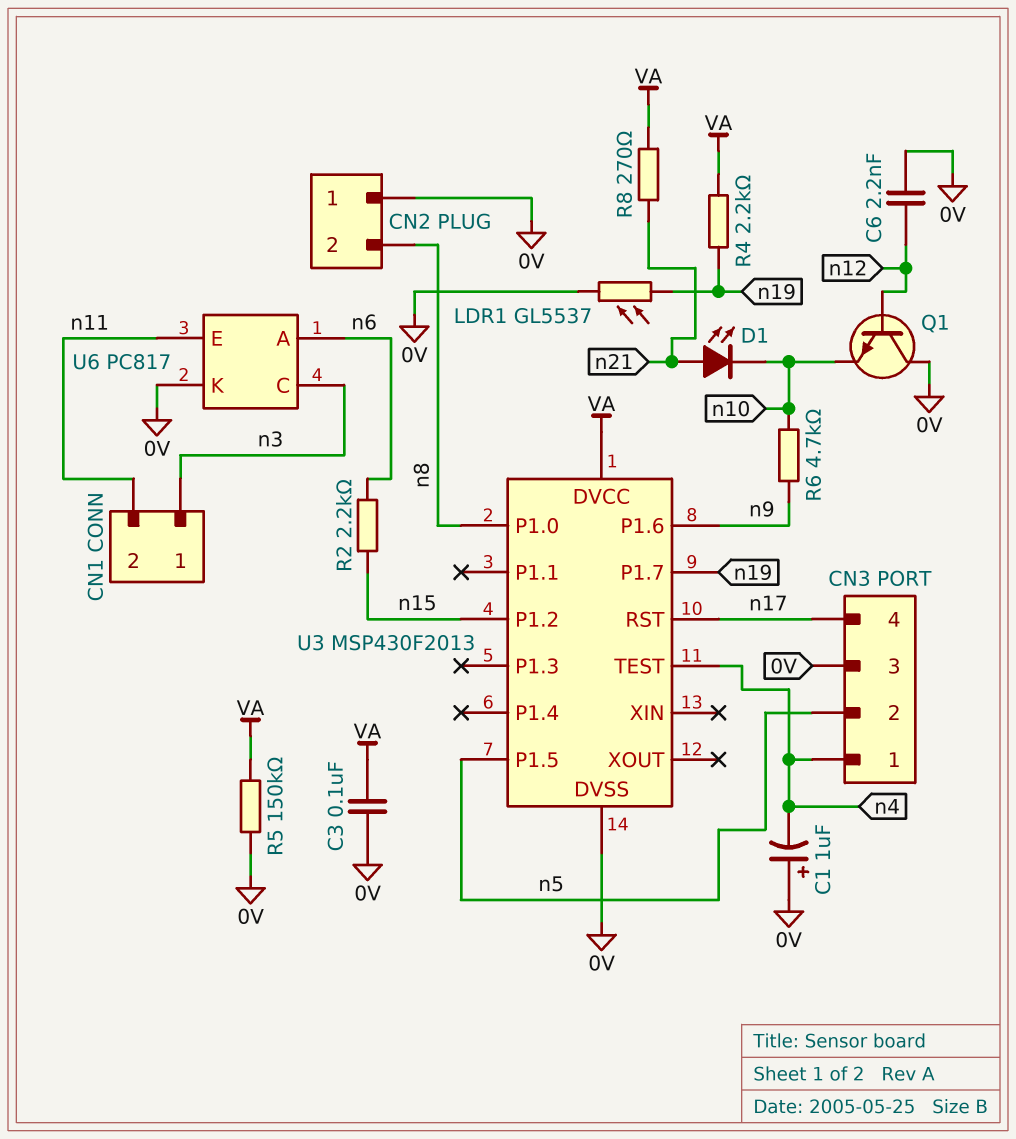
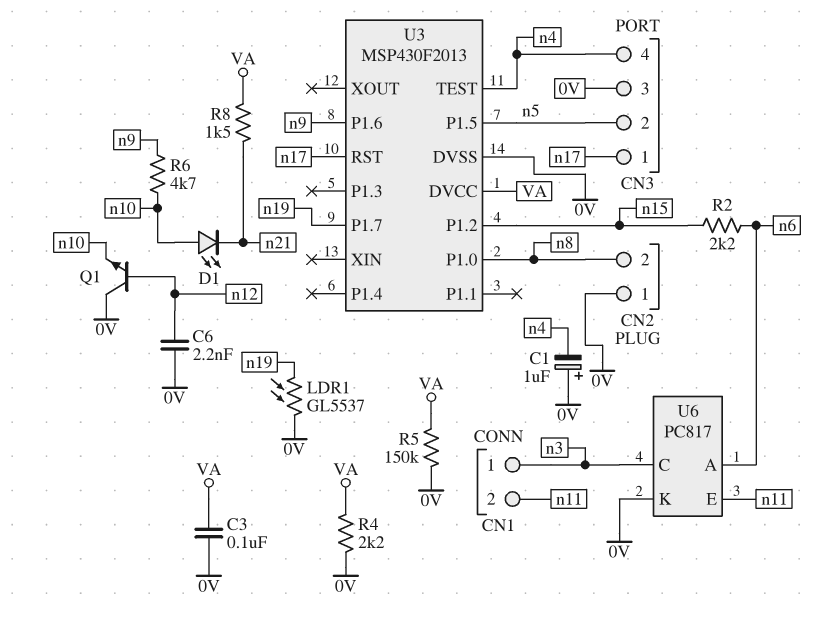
CN3 pin 1: n4 -> n17
CN3 pin 4: n17 -> n4
D1: LED (A n21, K n10) -> LED (A n10, K n21)
R4: 2.2k (VA, n19) -> 2.2k (0V, VA)
R8: 270 (VA, n21) -> 1.5k (VA, n21)

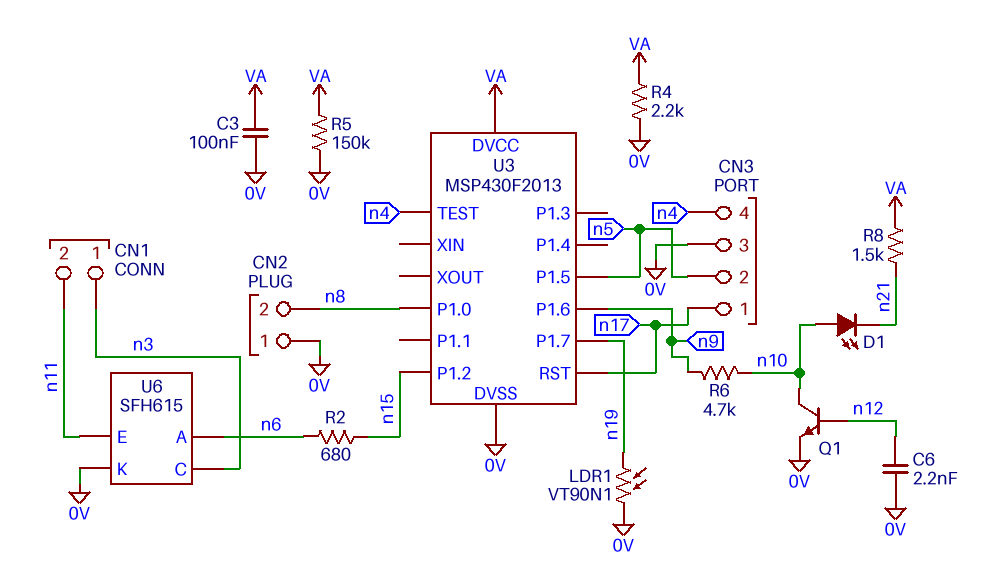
C1: 1uF (plus 0V, minus n4) -> none
LDR1: GL5537 (0V, n19) -> VT90N1 (0V, n19)
Q1: NPN (B n12, C 0V, E n10) -> NPN (B n12, C n10, E 0V)
R2: 2.2k (n6, n15) -> 680 (n6, n15)
U6: PC817 -> SFH615

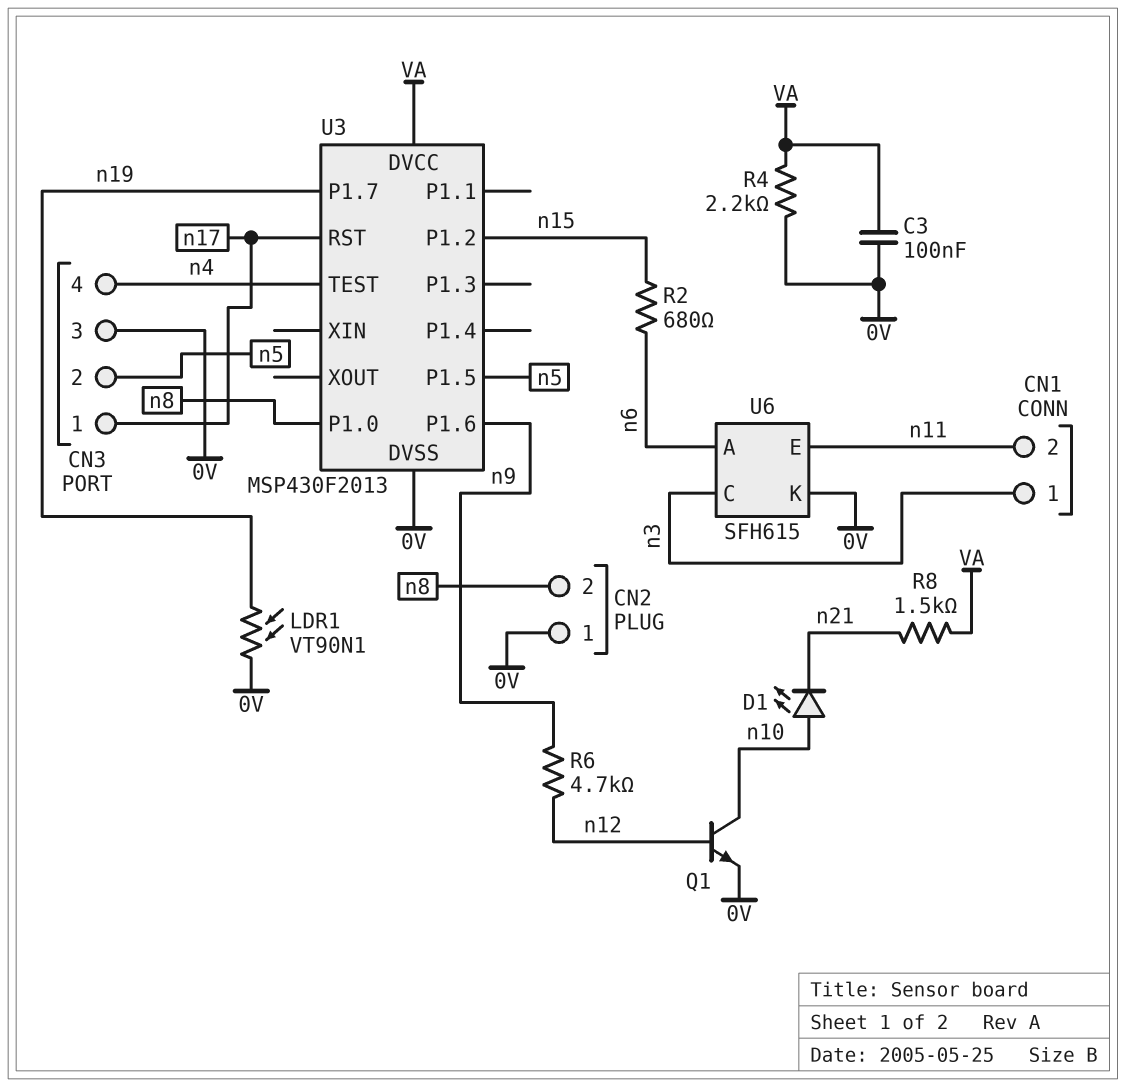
C6: 2.2nF (0V, n12) -> none
R5: 150k (0V, VA) -> none
R6: 4.7k (n9, n10) -> 4.7k (n9, n12)

